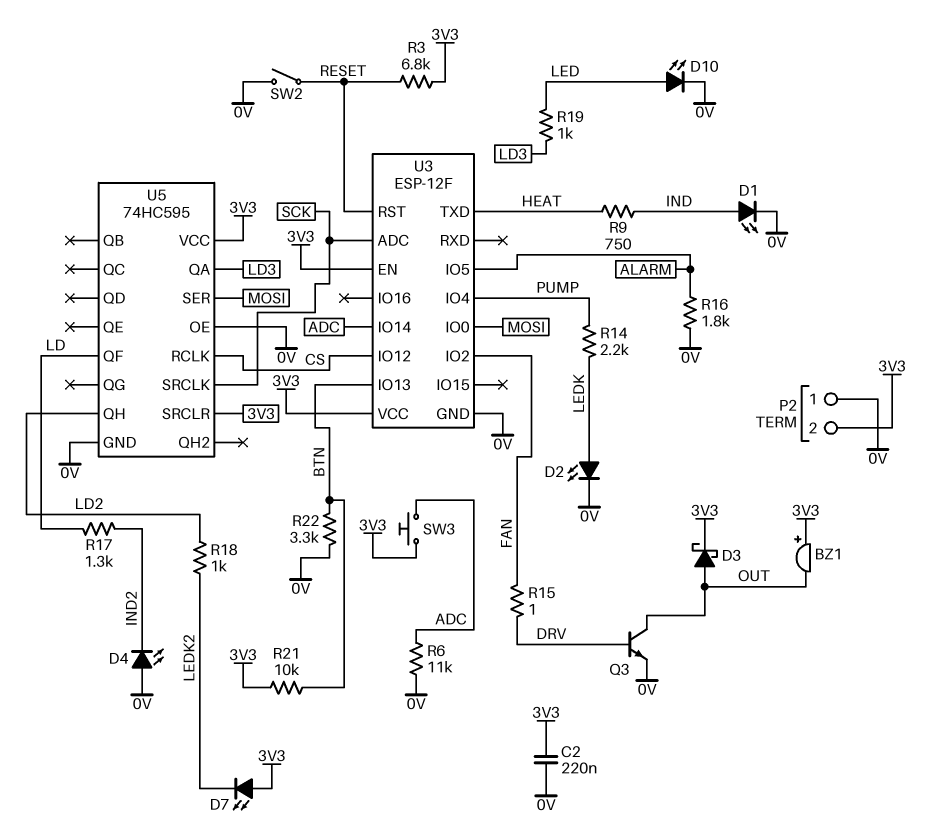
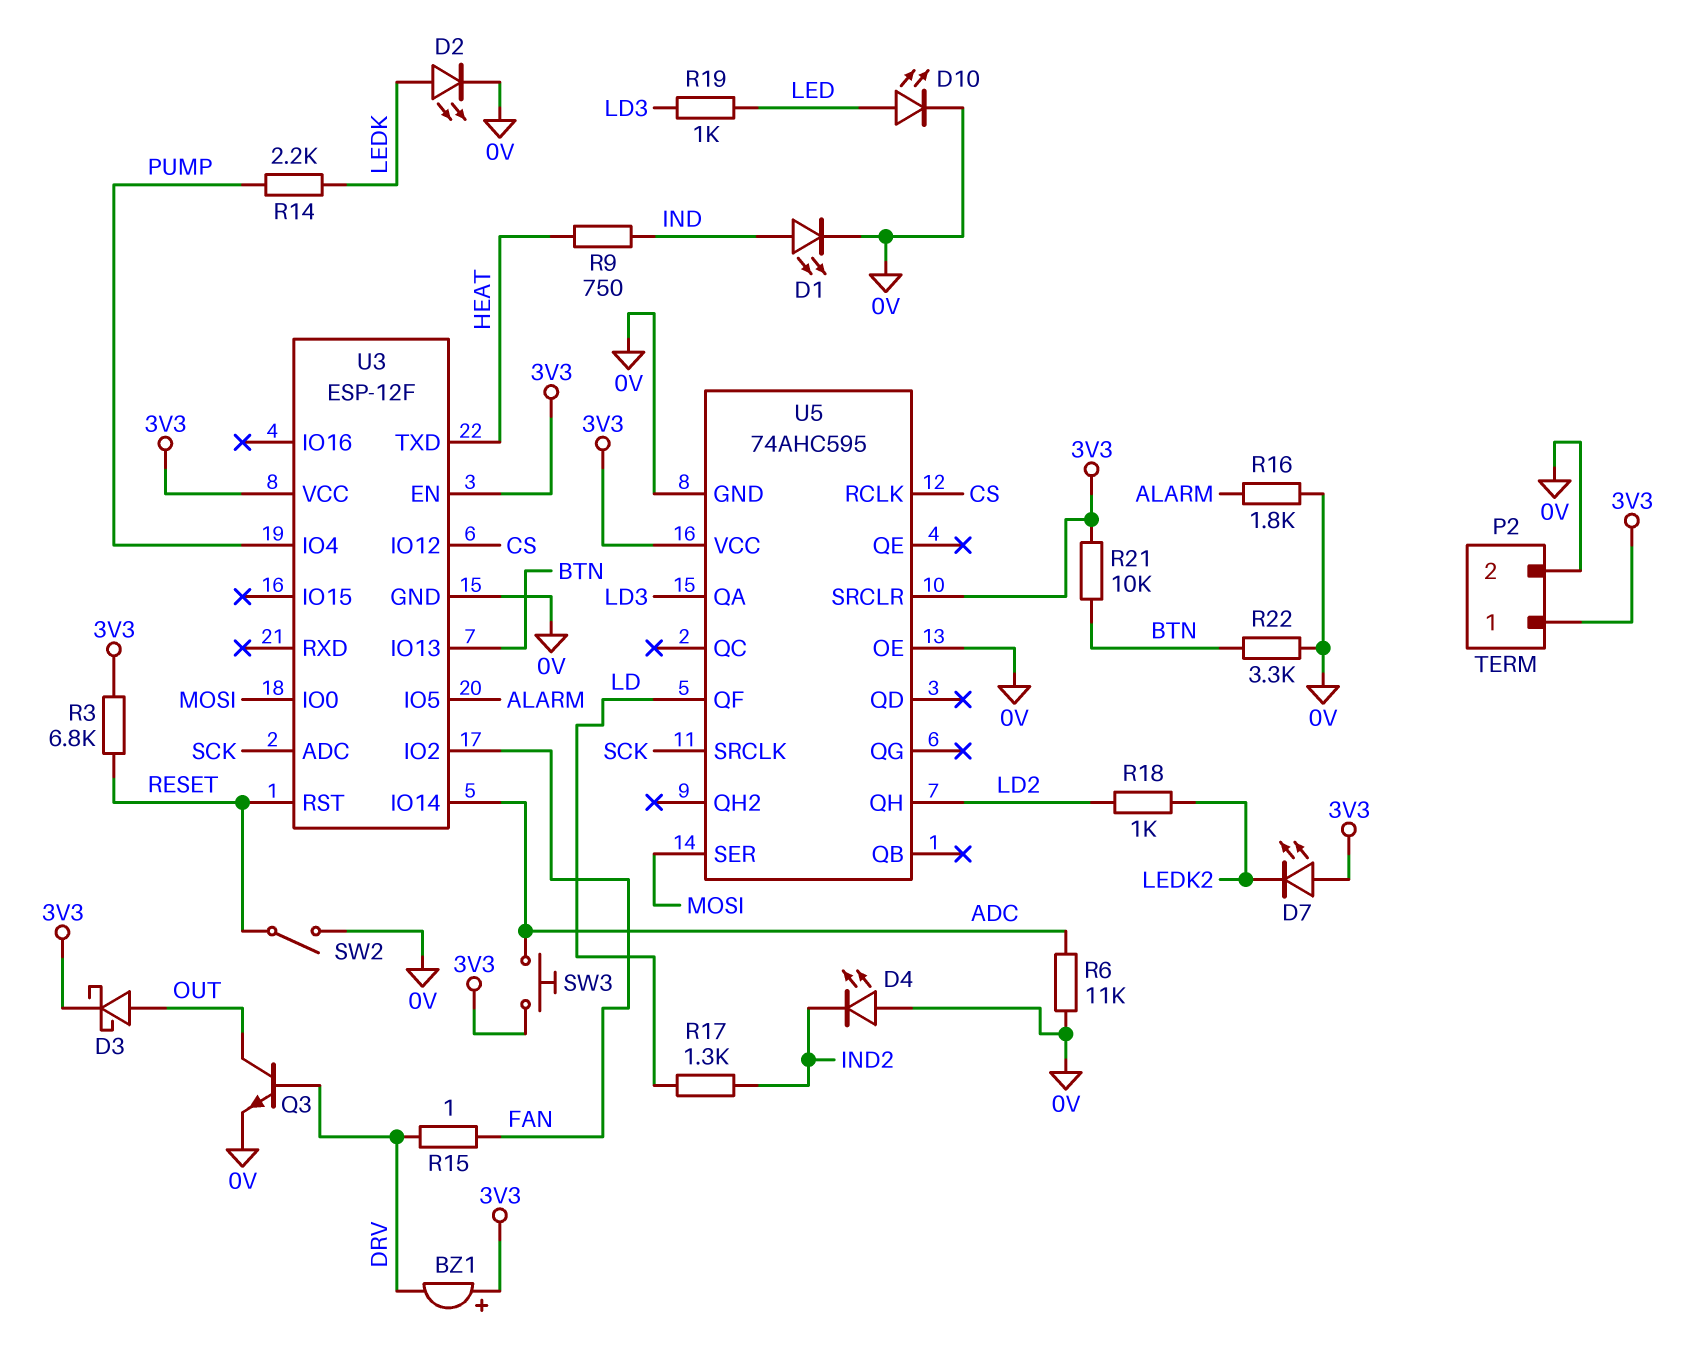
BZ1: buzzer (plus 3V3, minus OUT) -> buzzer (plus 3V3, minus DRV)
C2: 220nF (0V, 3V3) -> none
P2 pin 1: 0V -> 3V3
P2 pin 2: 3V3 -> 0V
U5: 74HC595 -> 74AHC595

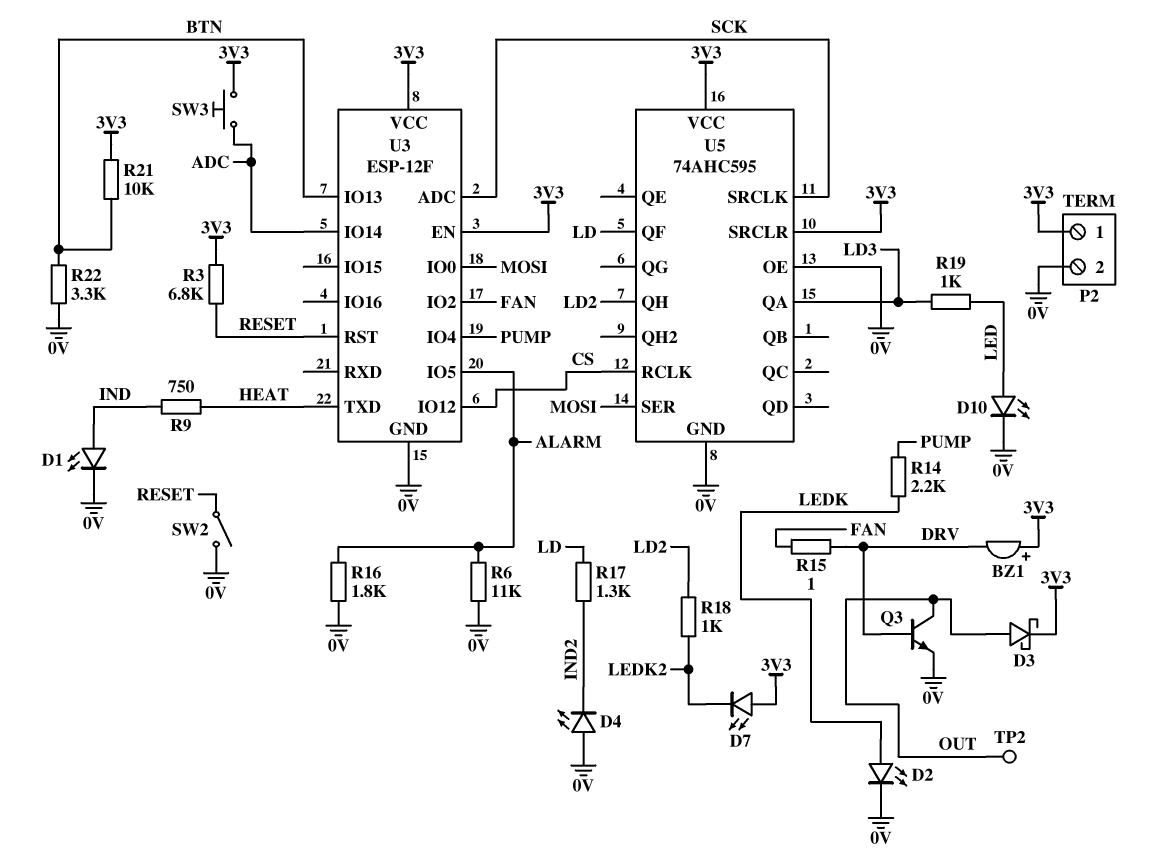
R6: 11k (0V, ADC) -> 11k (0V, ALARM)
TP2: none -> test point (OUT)

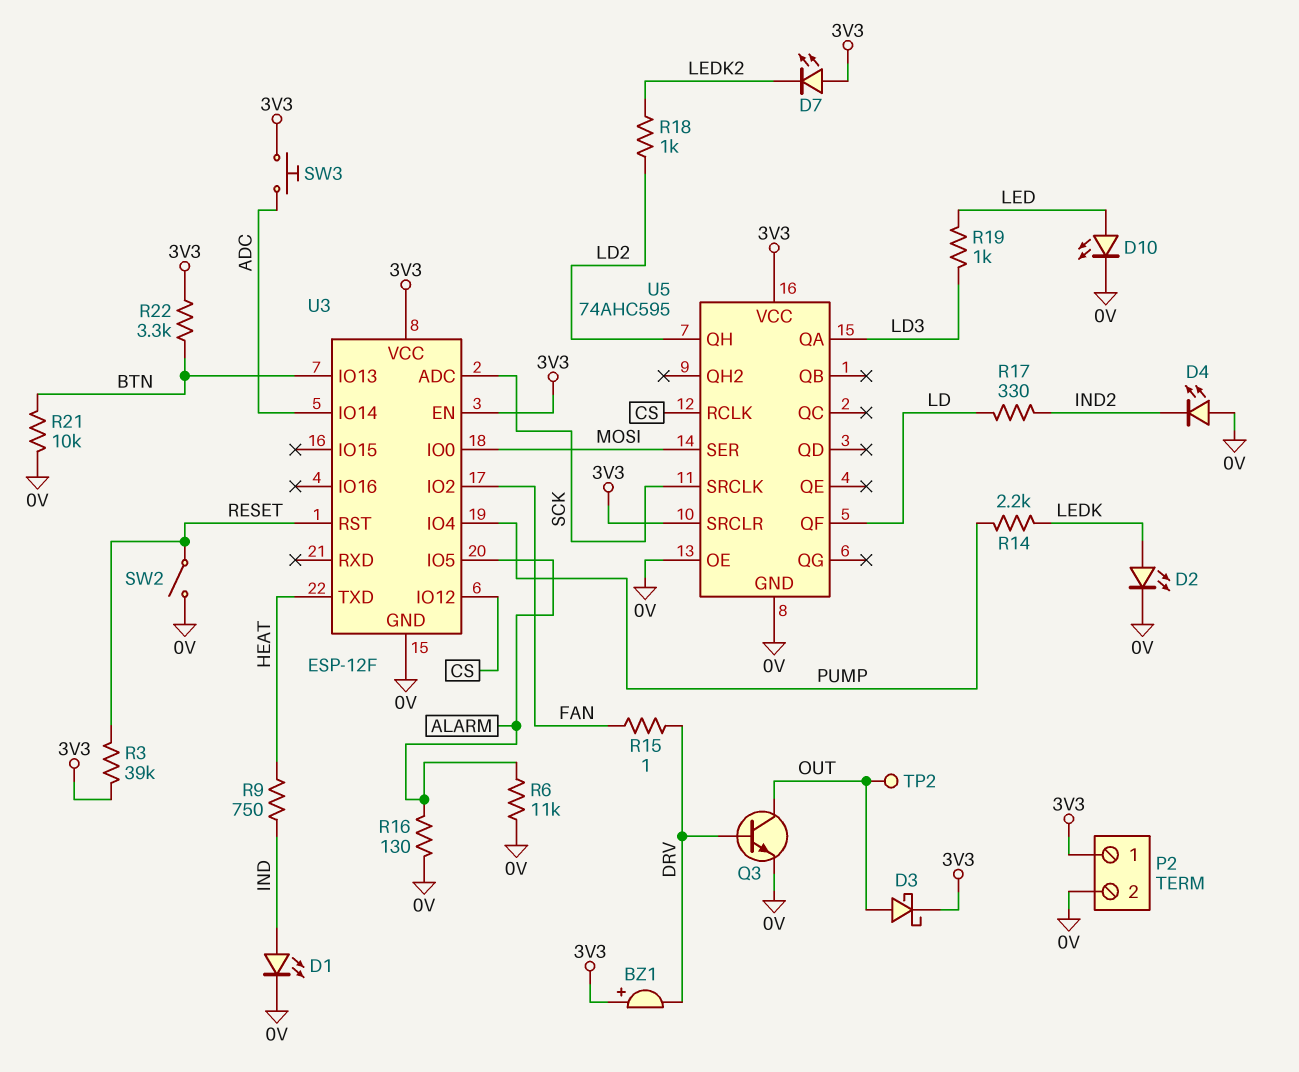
R3: 6.8k (3V3, RESET) -> 39k (3V3, RESET)
R16: 1.8k (0V, ALARM) -> 130 (0V, ALARM)
R17: 1.3k (IND2, LD) -> 330 (IND2, LD)
R21: 10k (3V3, BTN) -> 10k (0V, BTN)
R22: 3.3k (0V, BTN) -> 3.3k (3V3, BTN)

